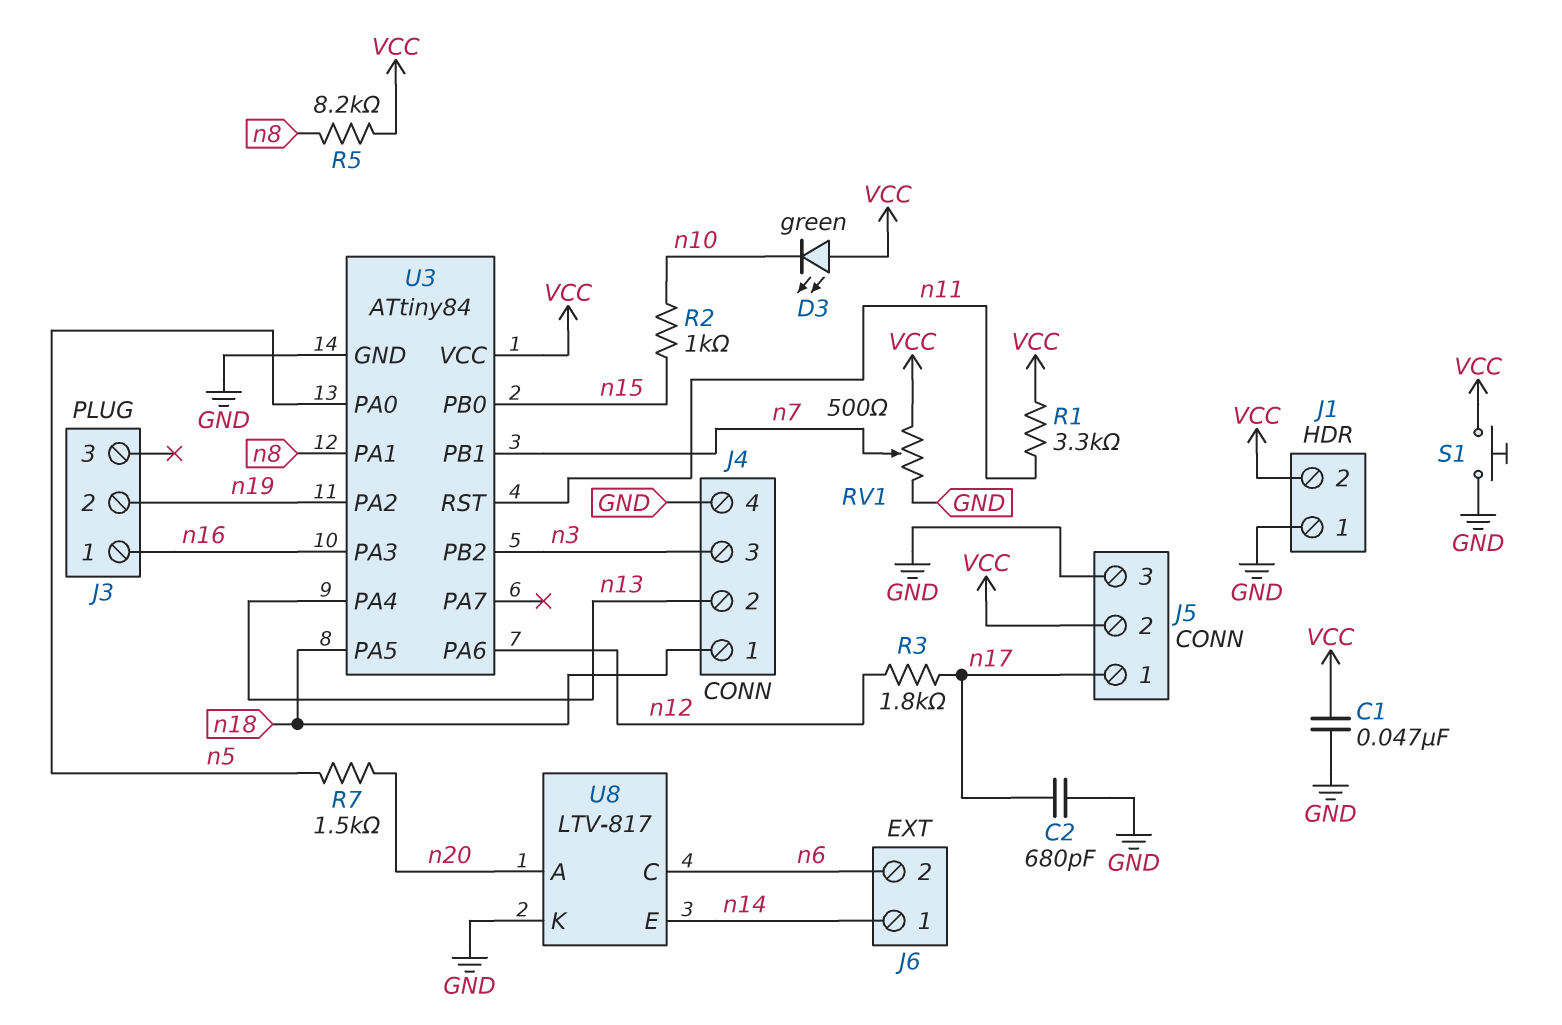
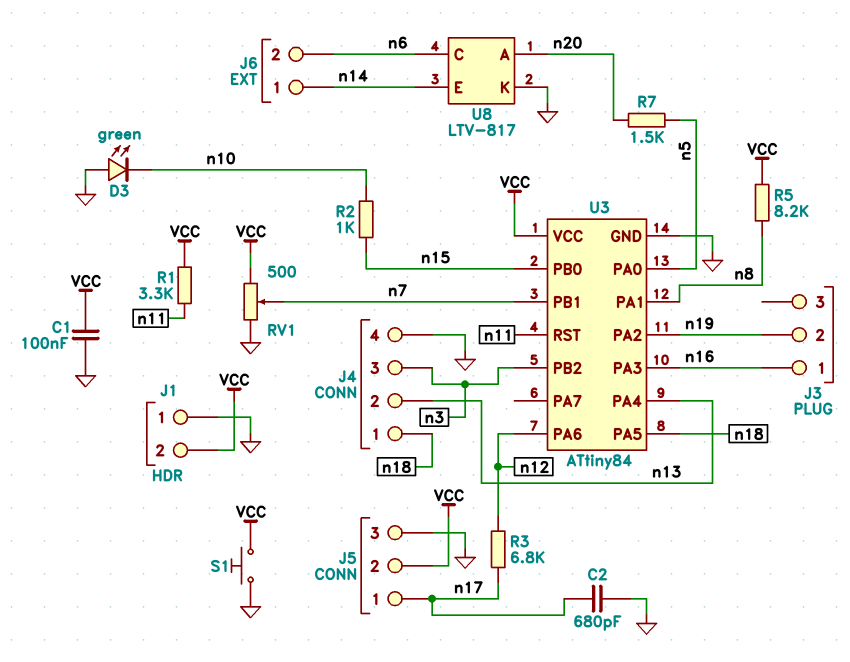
C1: 47nF (GND, VCC) -> 100nF (GND, VCC)
D3: LED green (A VCC, K n10) -> LED green (A GND, K n10)
R3: 1.8k (n12, n17) -> 6.8k (n12, n17)

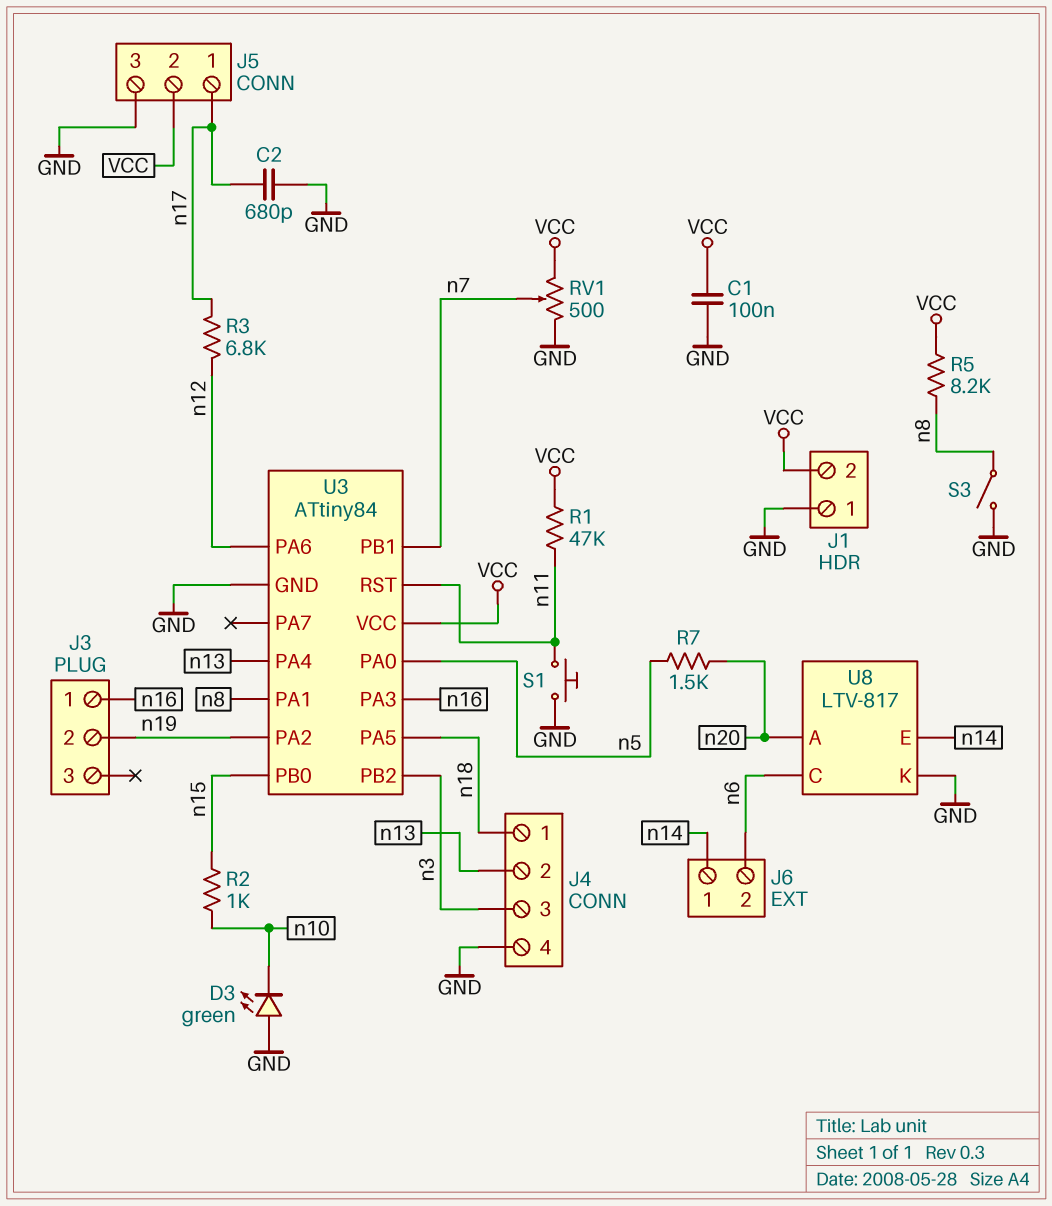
R1: 3.3k (VCC, n11) -> 47k (VCC, n11)
S1: button (GND, VCC) -> button (GND, n11)
S3: none -> switch (GND, n8)

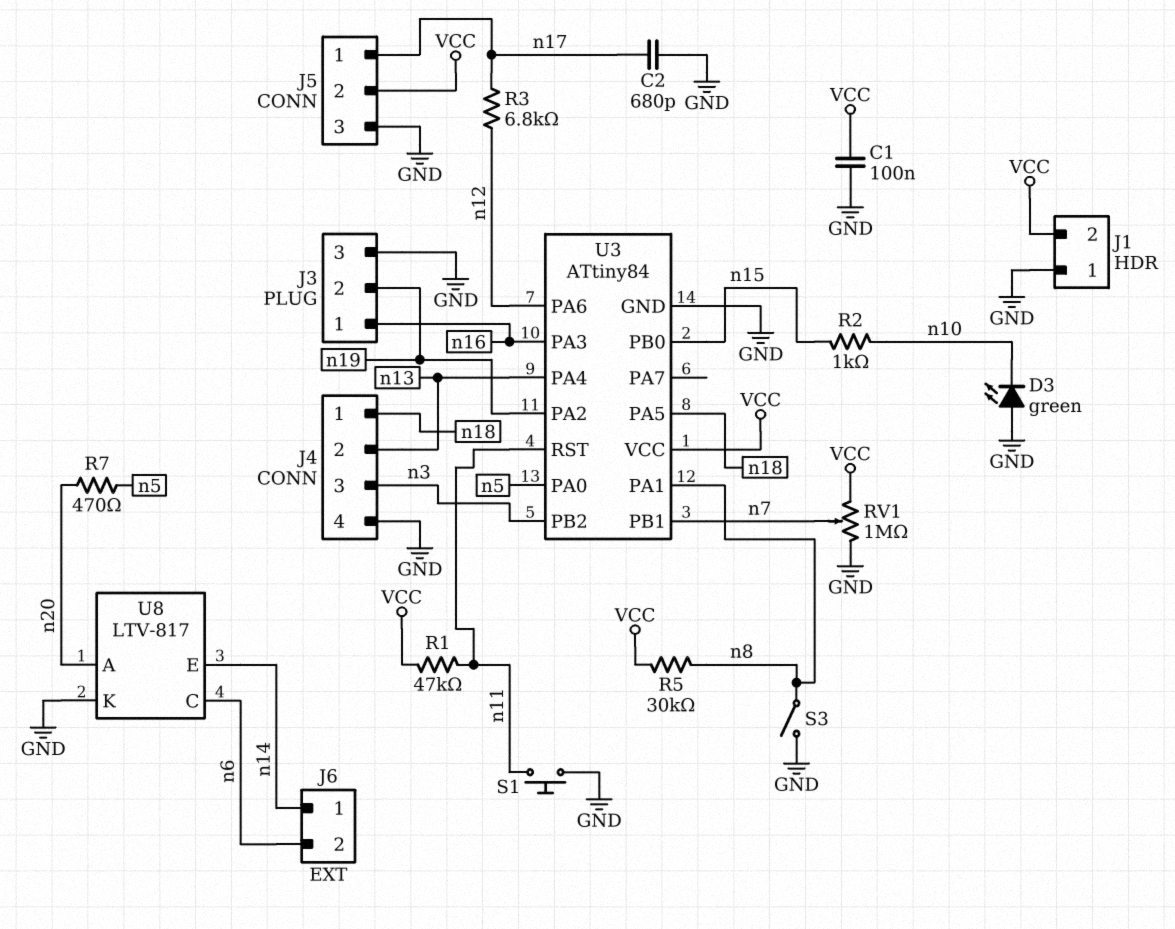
J3 pin 3: none -> GND
R5: 8.2k (VCC, n8) -> 30k (VCC, n8)
R7: 1.5k (n5, n20) -> 470 (n5, n20)
RV1: 500 (GND, VCC, wiper n7) -> 1M (GND, VCC, wiper n7)

